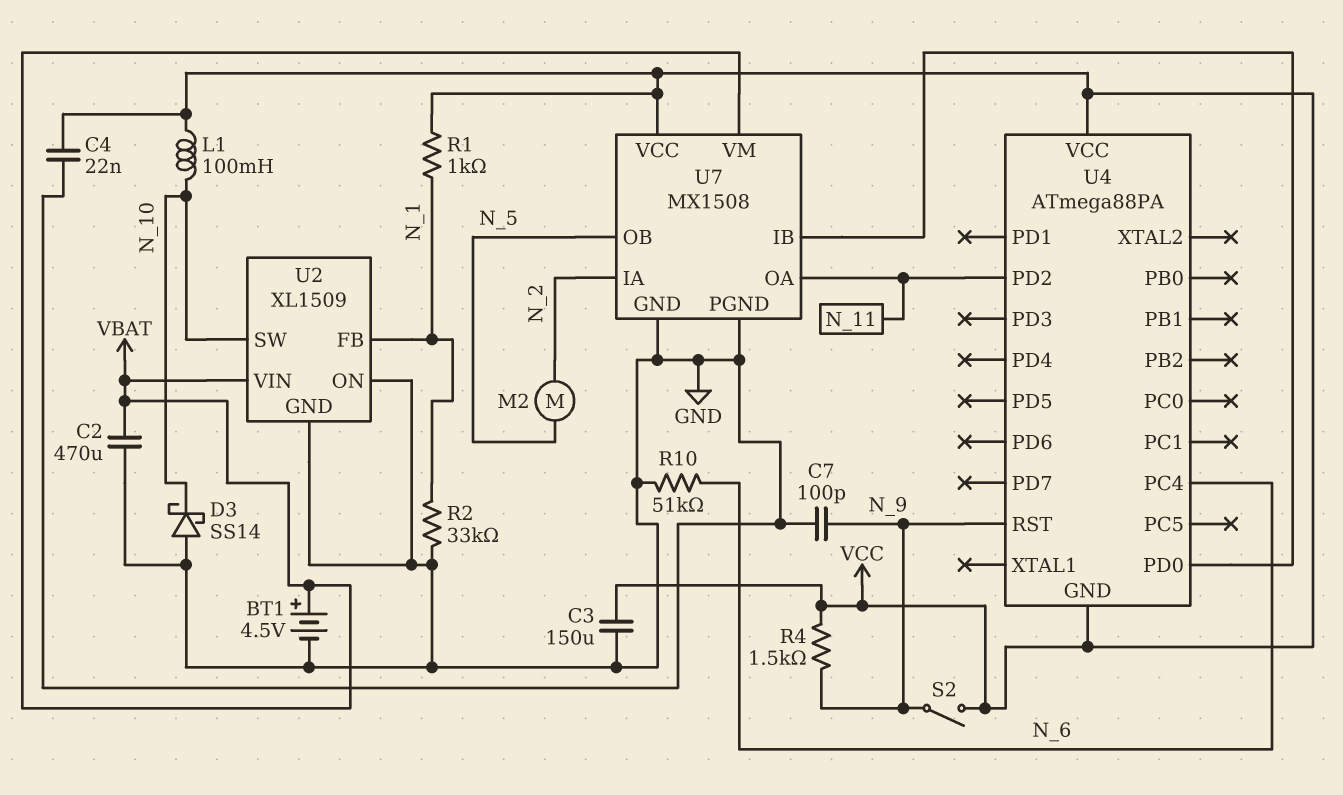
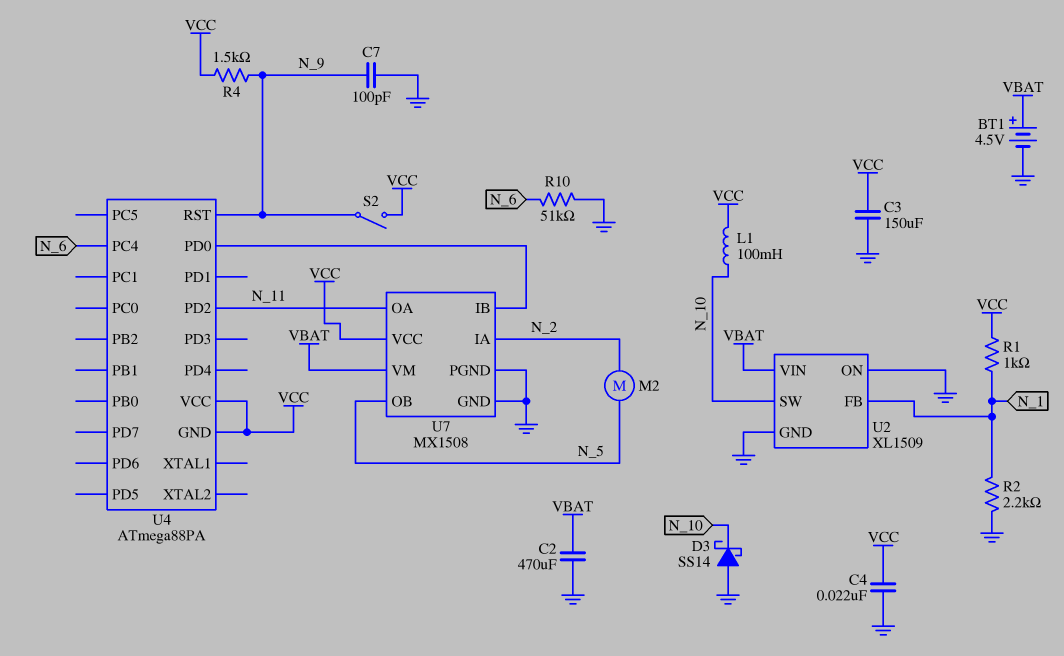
R2: 33k (GND, N_1) -> 2.2k (GND, N_1)

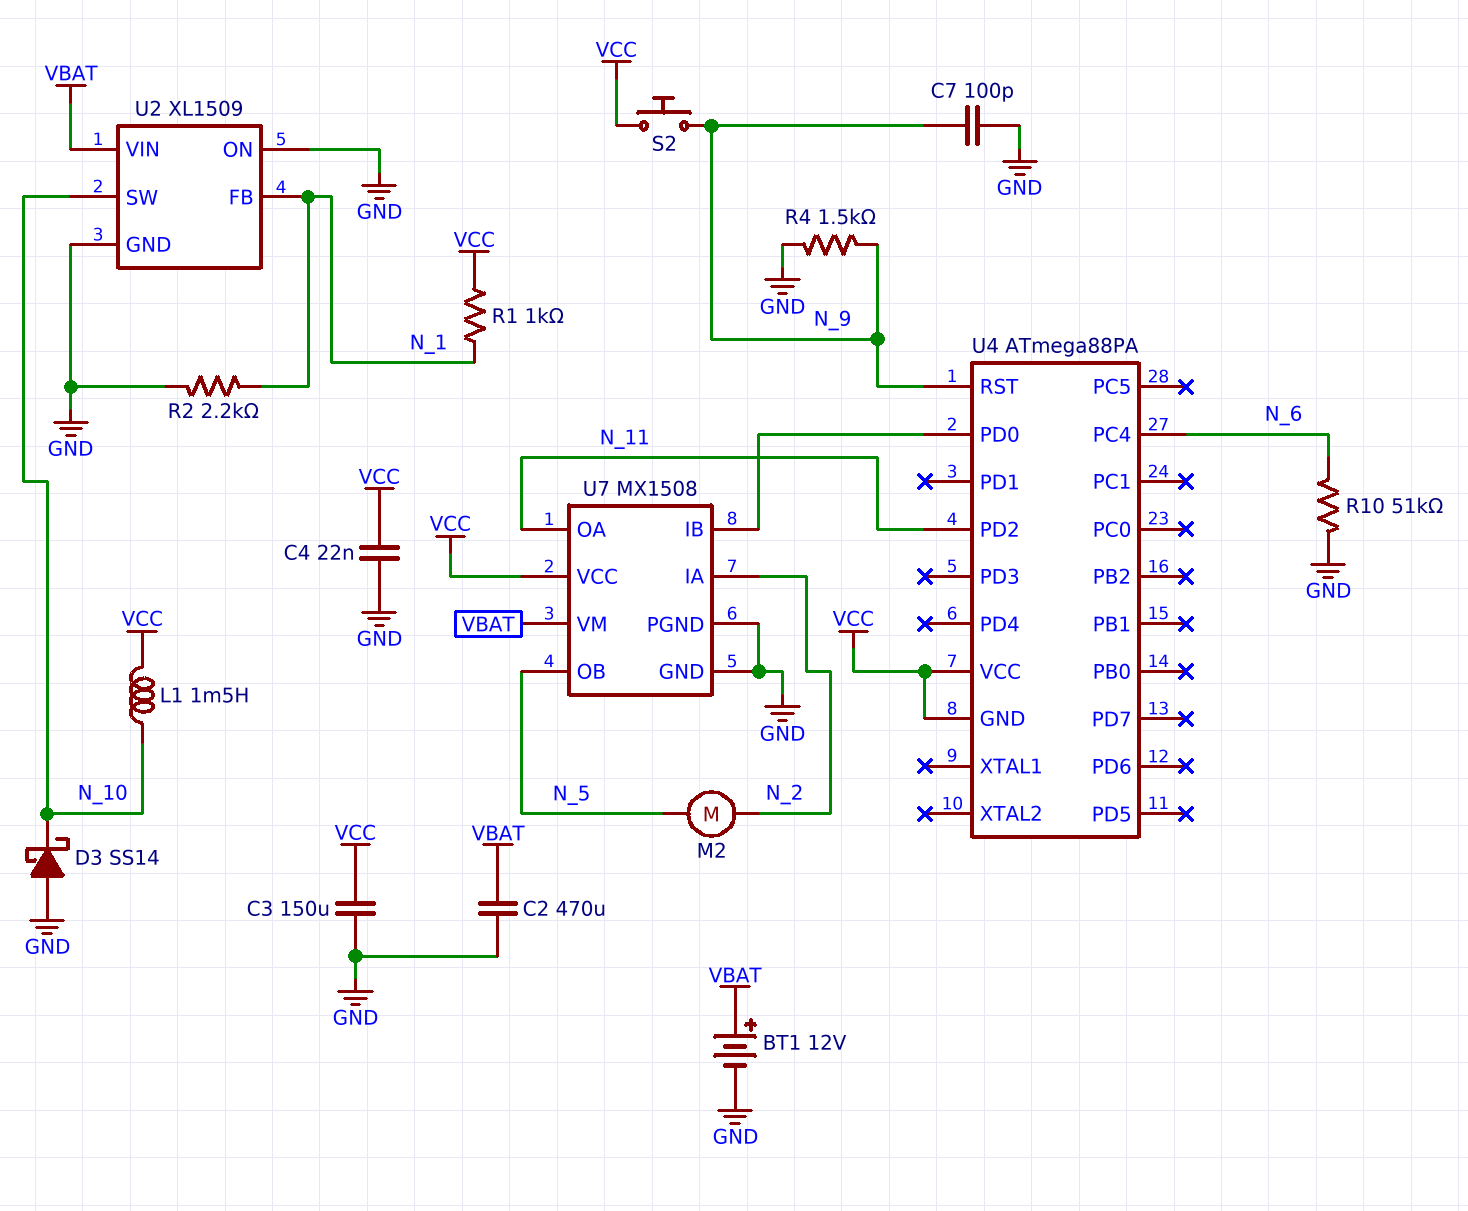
BT1: 4.5V (plus VBAT, minus GND) -> 12V (plus VBAT, minus GND)
L1: 100mH (N_10, VCC) -> 1.5mH (N_10, VCC)
R4: 1.5k (N_9, VCC) -> 1.5k (GND, N_9)
S2: switch (N_9, VCC) -> button (N_9, VCC)

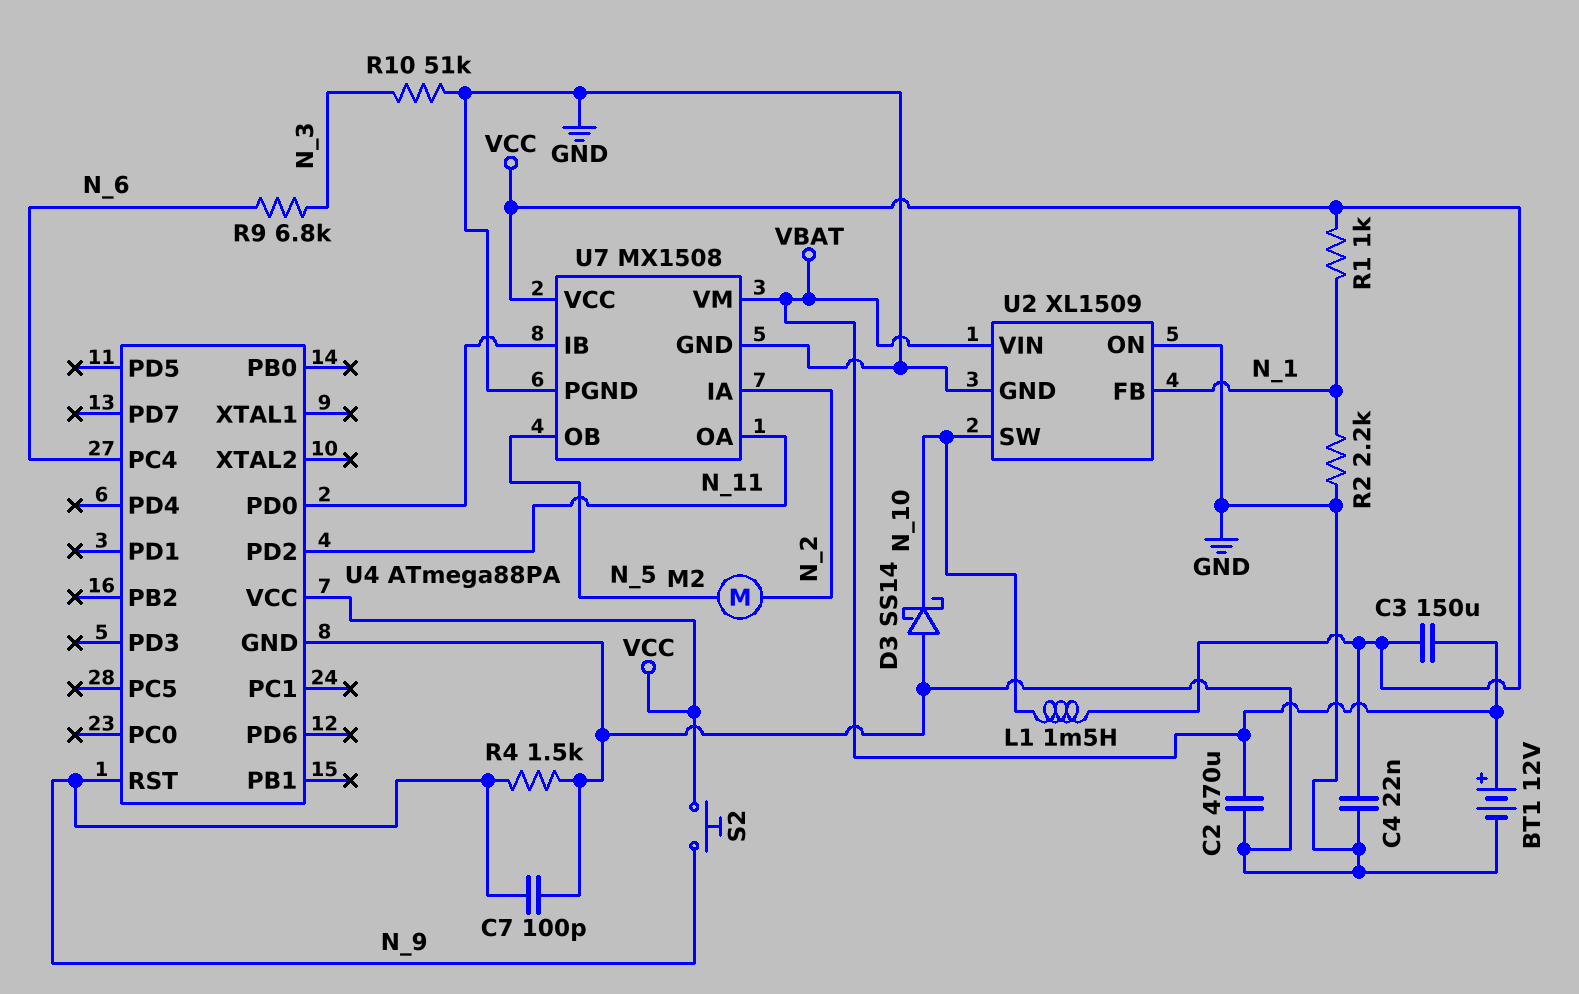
C3: 150uF (GND, VCC) -> 150uF (VBAT, VCC)
R9: none -> 6.8k (N_3, N_6)
R10: 51k (GND, N_6) -> 51k (GND, N_3)
U4 pin GND: VCC -> GND

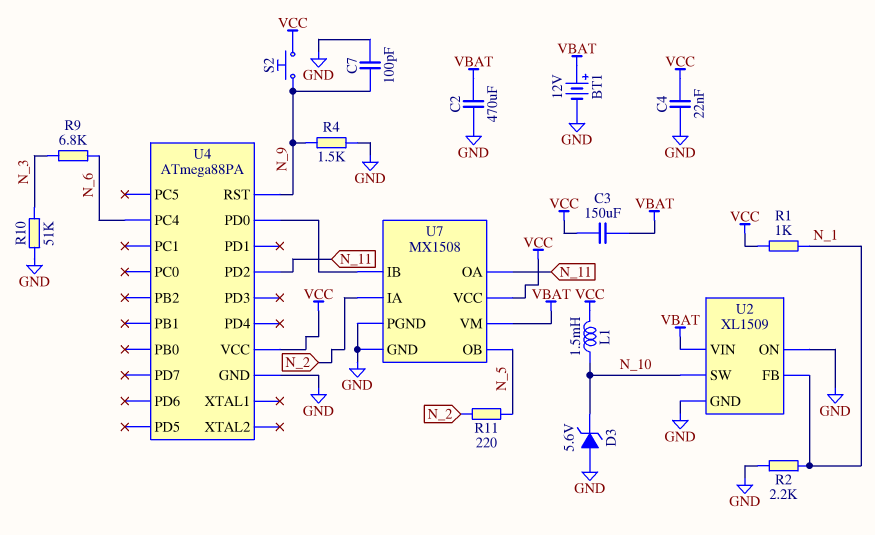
D3: schottky SS14 (A GND, K N_10) -> zener 5.6V (A GND, K N_10)
M2: motor (N_2, N_5) -> none
R11: none -> 220 (N_2, N_5)

